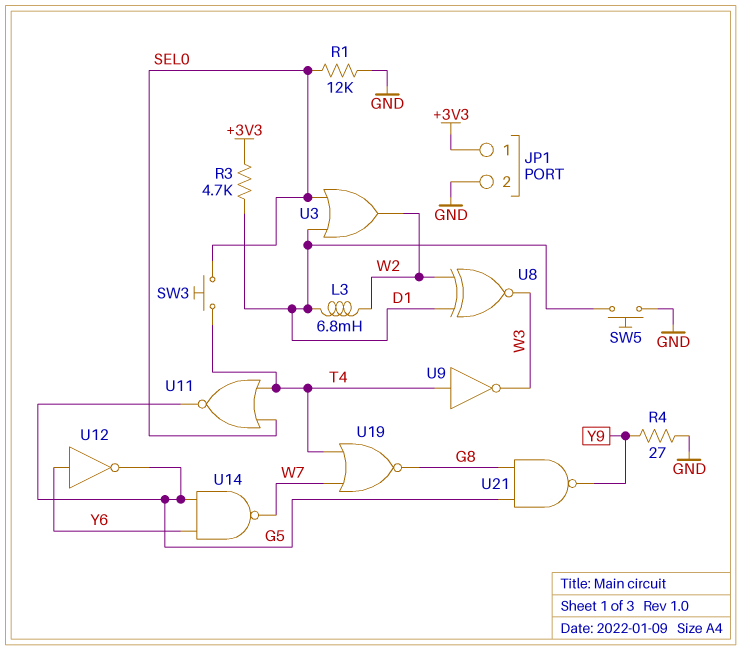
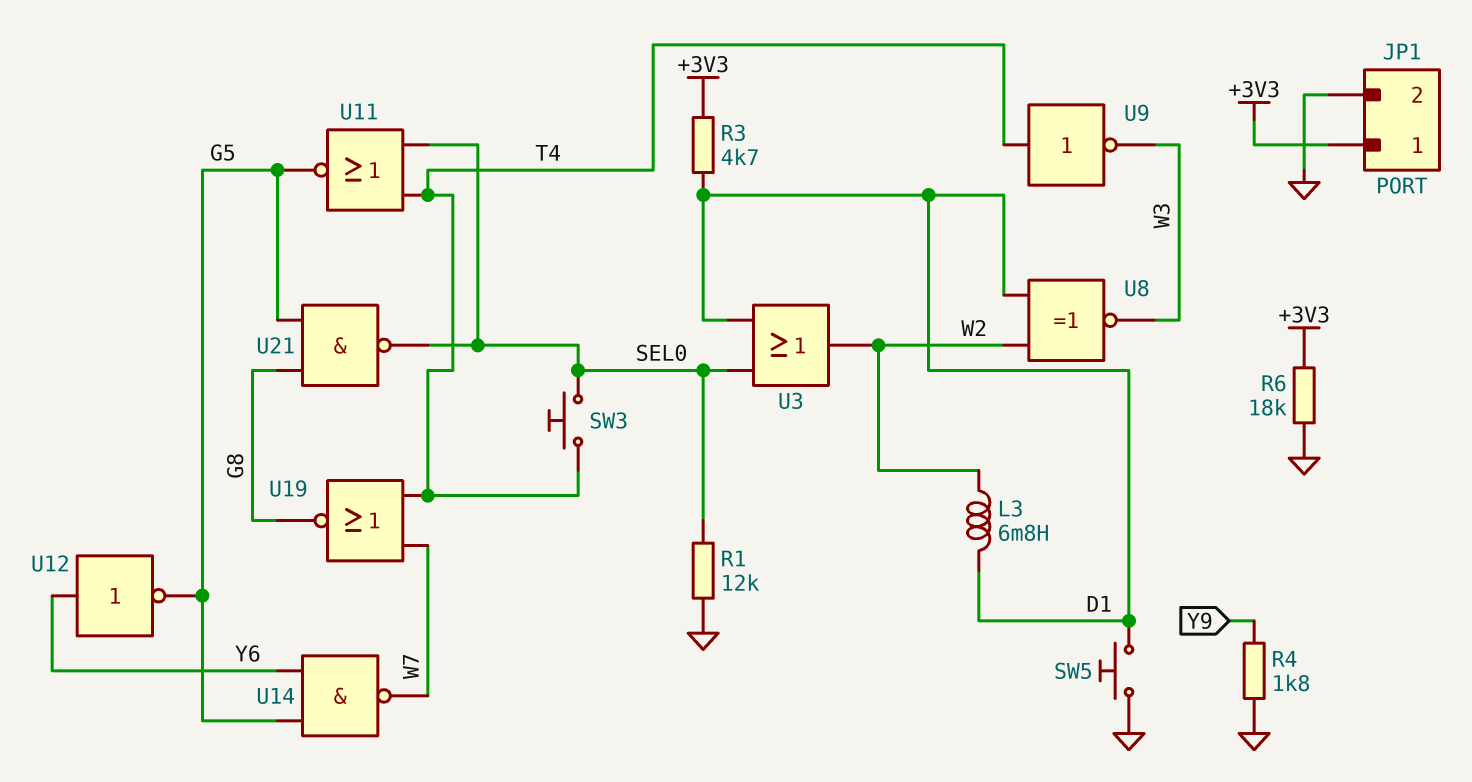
R4: 27 (GND, Y9) -> 1.8k (GND, Y9)
R6: none -> 18k (+3V3, GND)
U21: NAND (in G5, in G8, out Y9) -> NAND (in G5, in G8, out SEL0)

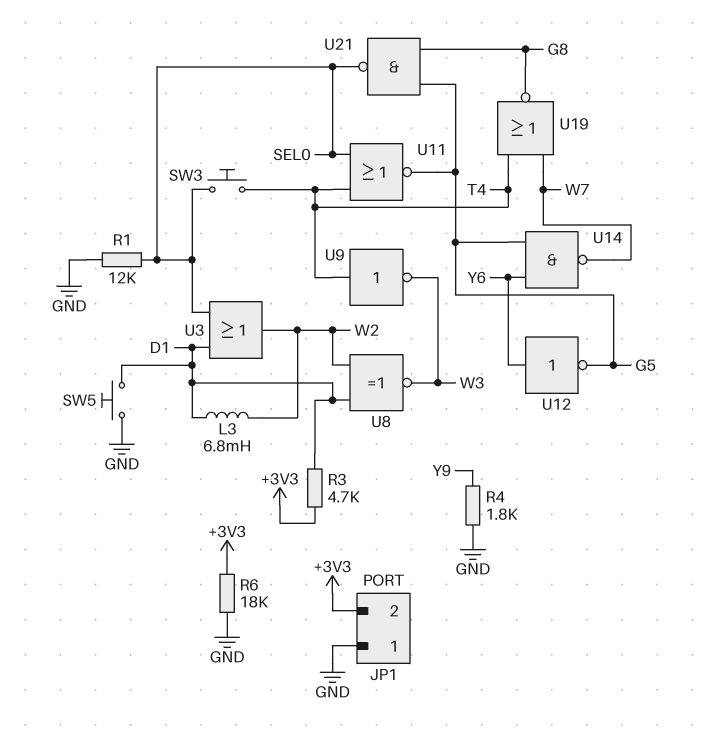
JP1 pin 1: +3V3 -> GND
JP1 pin 2: GND -> +3V3

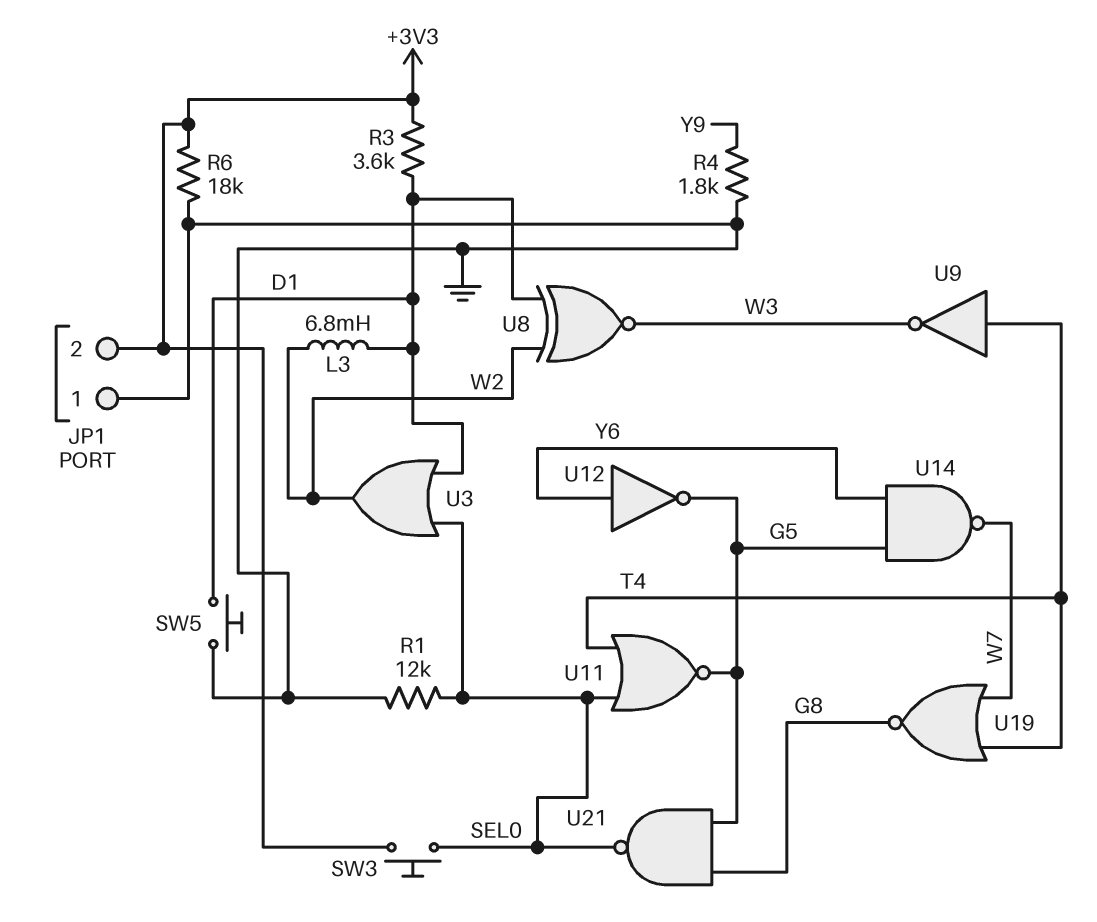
R3: 4.7k (+3V3, D1) -> 3.6k (+3V3, D1)
SW3: button (SEL0, T4) -> button (+3V3, SEL0)

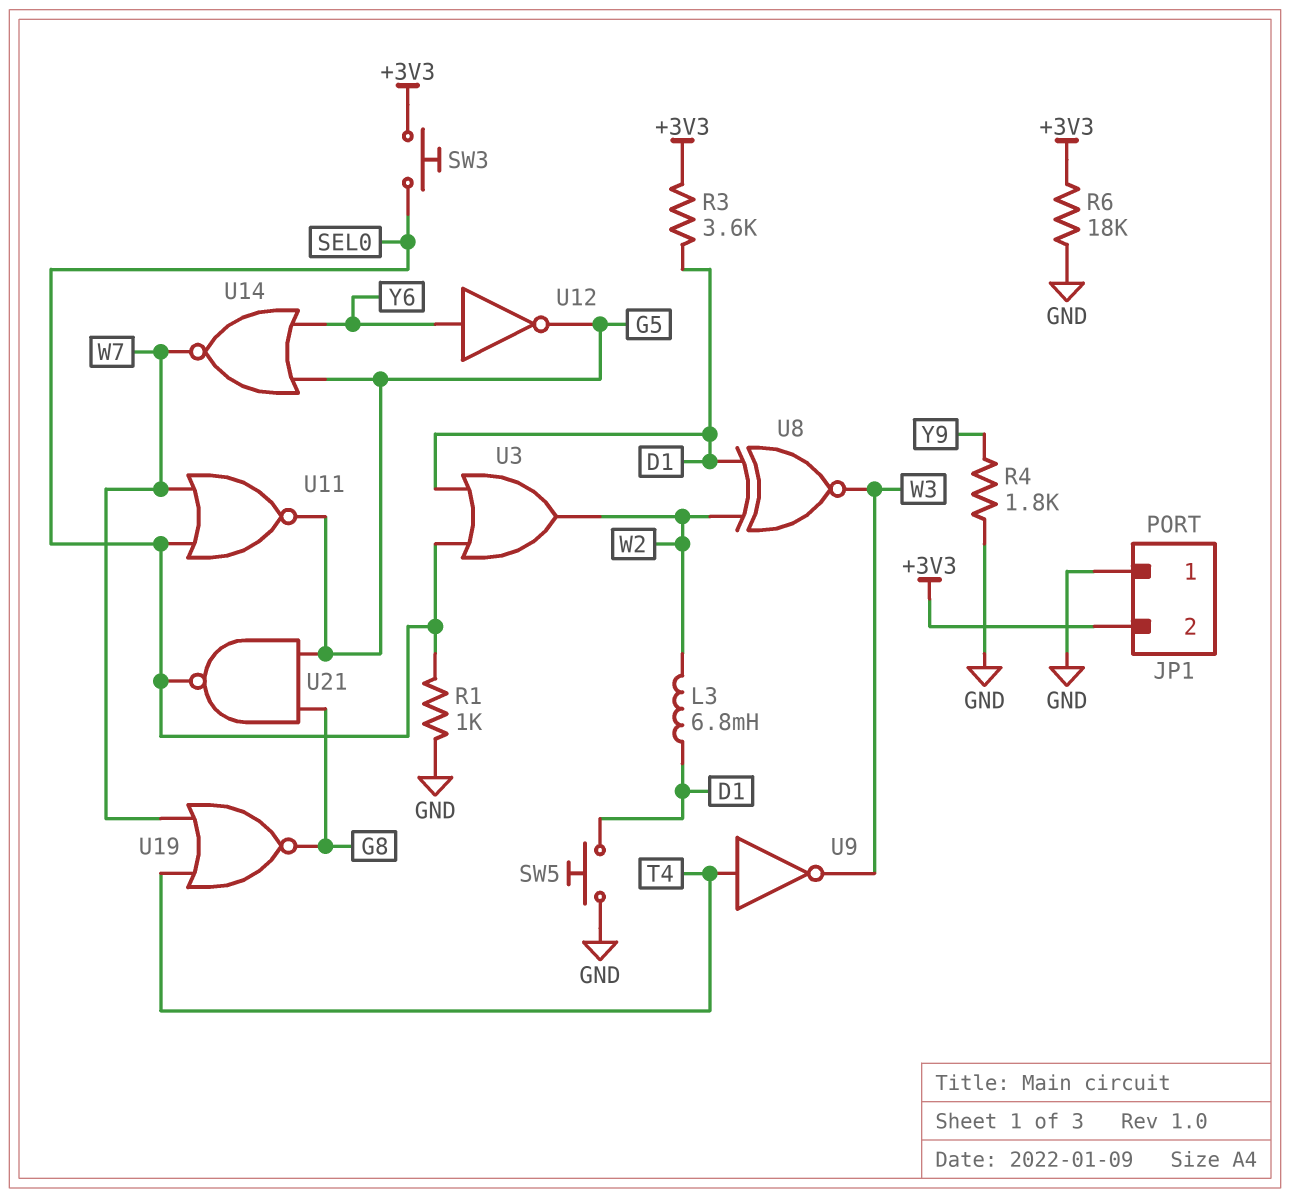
R1: 12k (GND, SEL0) -> 1k (GND, SEL0)
U11: NOR (in SEL0, in T4, out G5) -> NOR (in SEL0, in W7, out G5)
U14: NAND (in G5, in Y6, out W7) -> NOR (in G5, in Y6, out W7)

